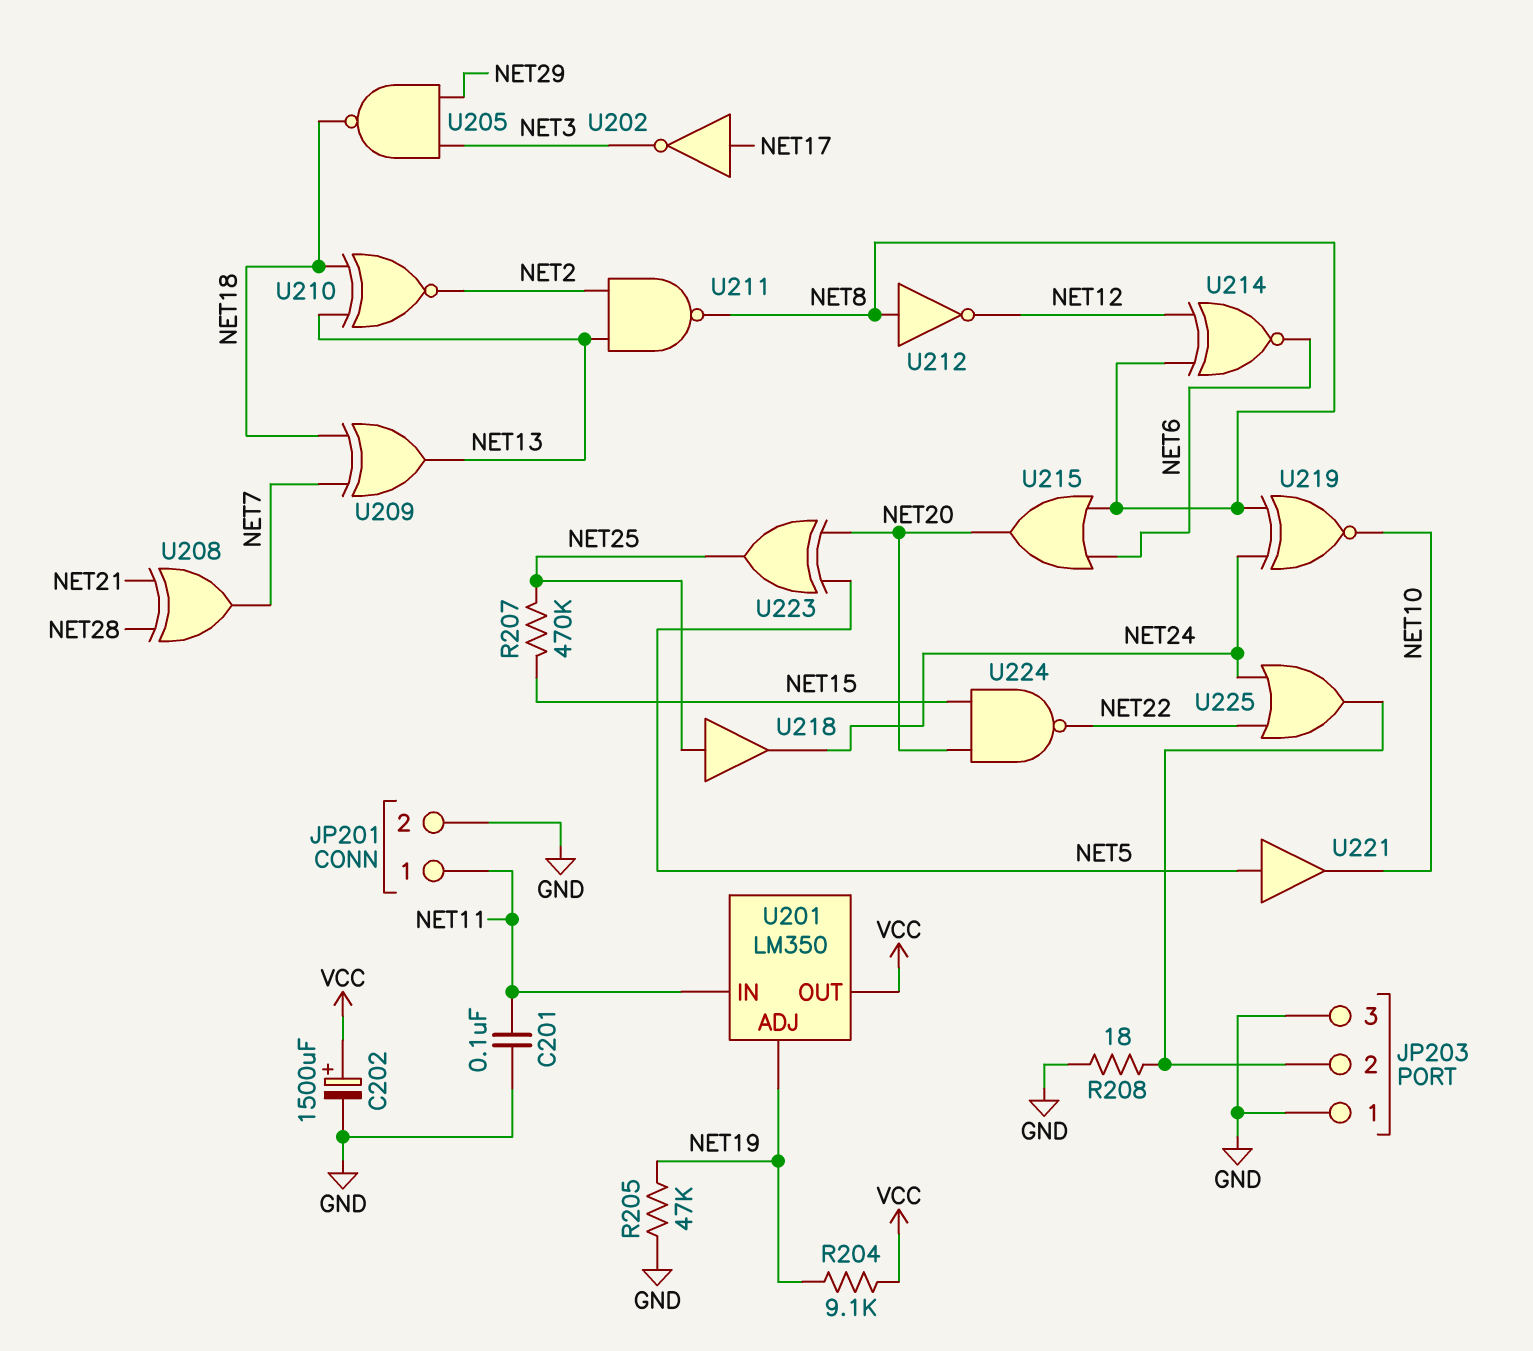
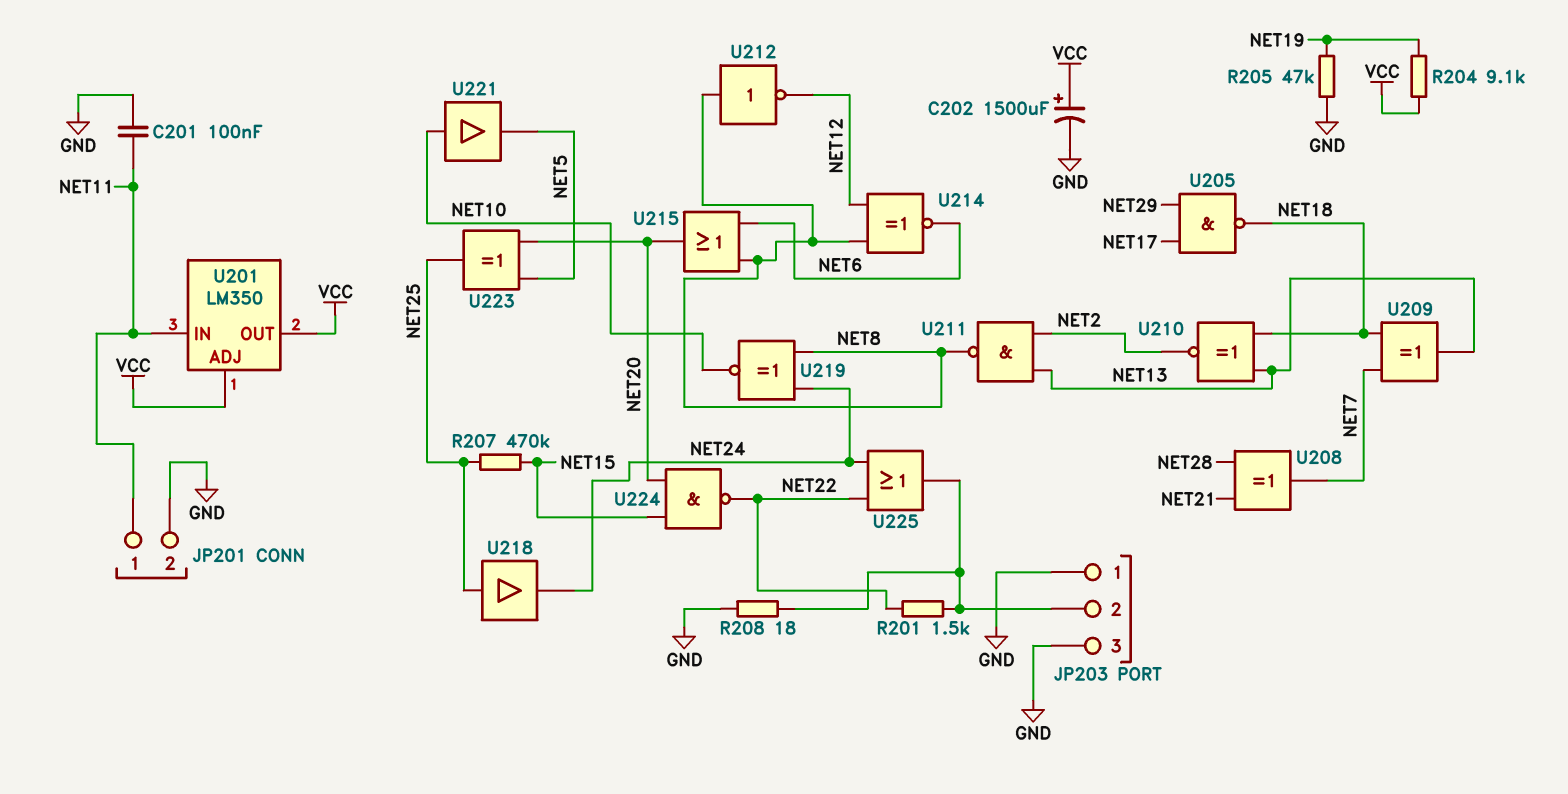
R201: none -> 1.5k (JP203/2, NET22)
U201 pin ADJ: NET19 -> VCC
U202: NOT (in NET17, out NET3) -> none
U205: NAND (in NET3, in NET29, out NET18) -> NAND (in NET17, in NET29, out NET18)
U221: buffer (in NET5, out NET10) -> buffer (in NET10, out NET5)

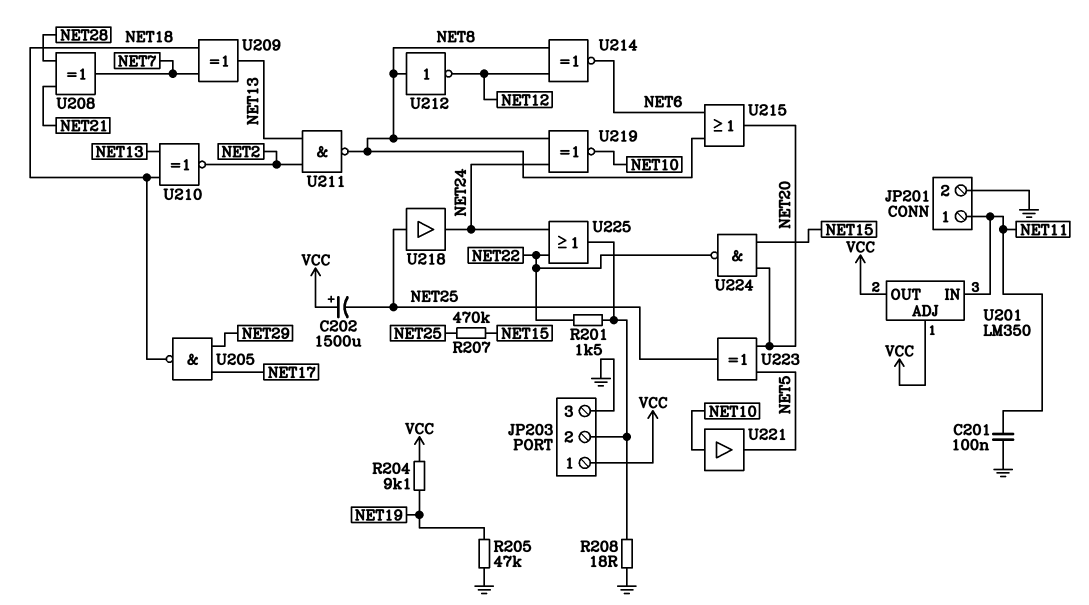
C202: 1500uF (plus VCC, minus GND) -> 1500uF (plus VCC, minus NET25)
JP203 pin 1: GND -> VCC

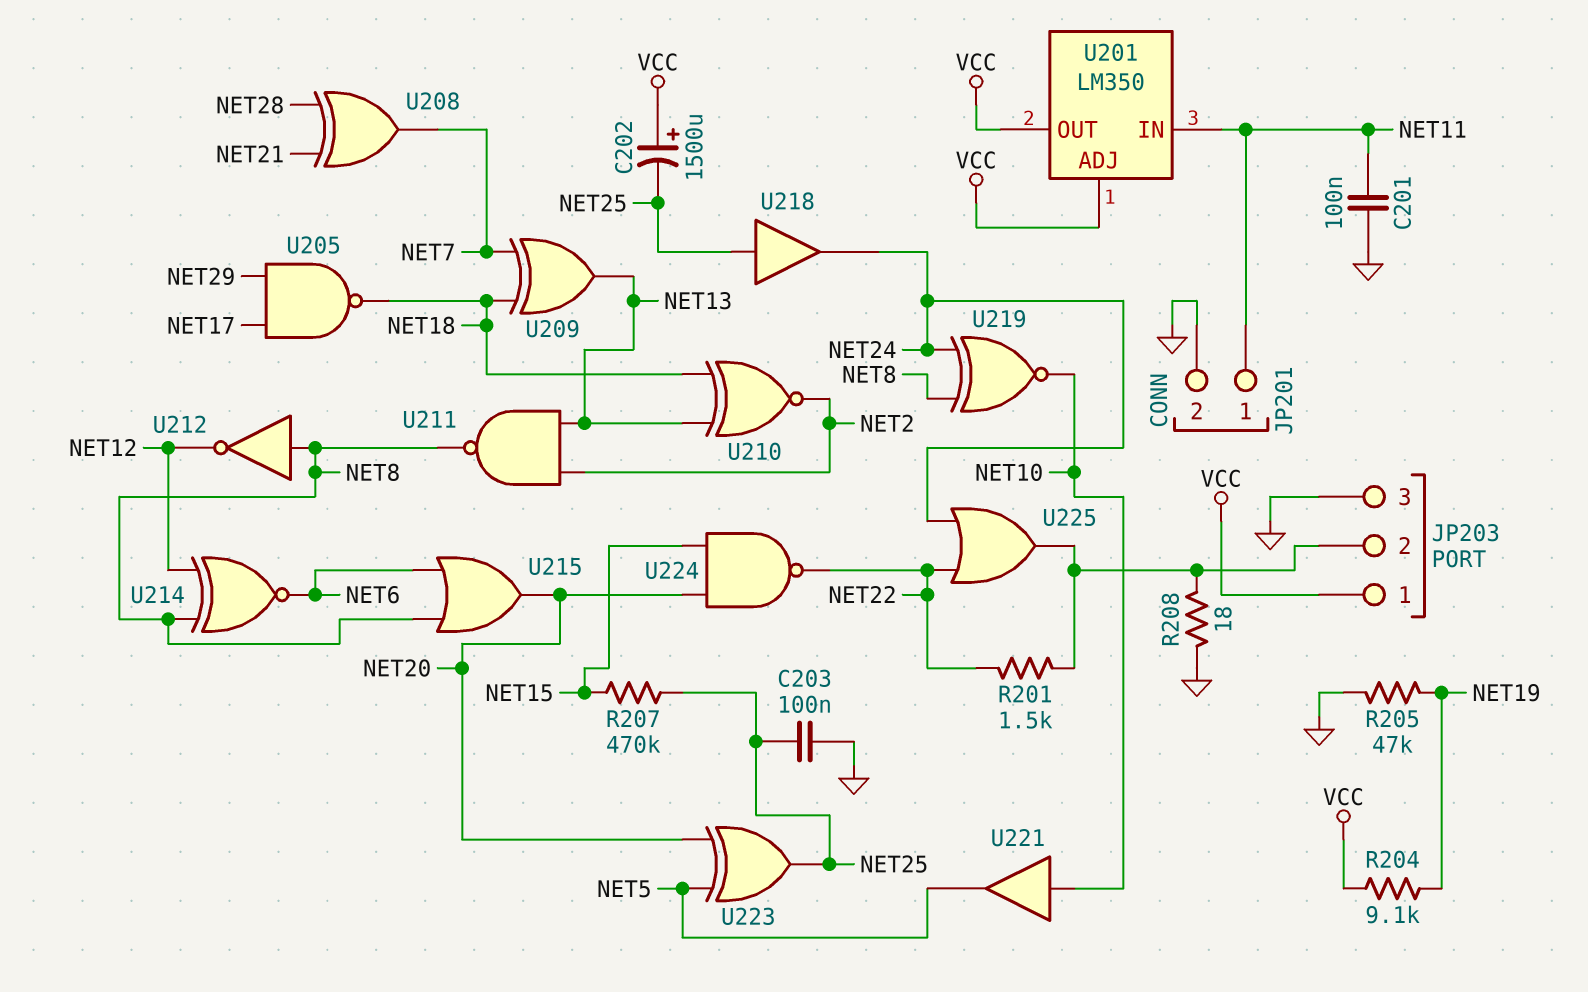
C203: none -> 100nF (GND, NET25)

